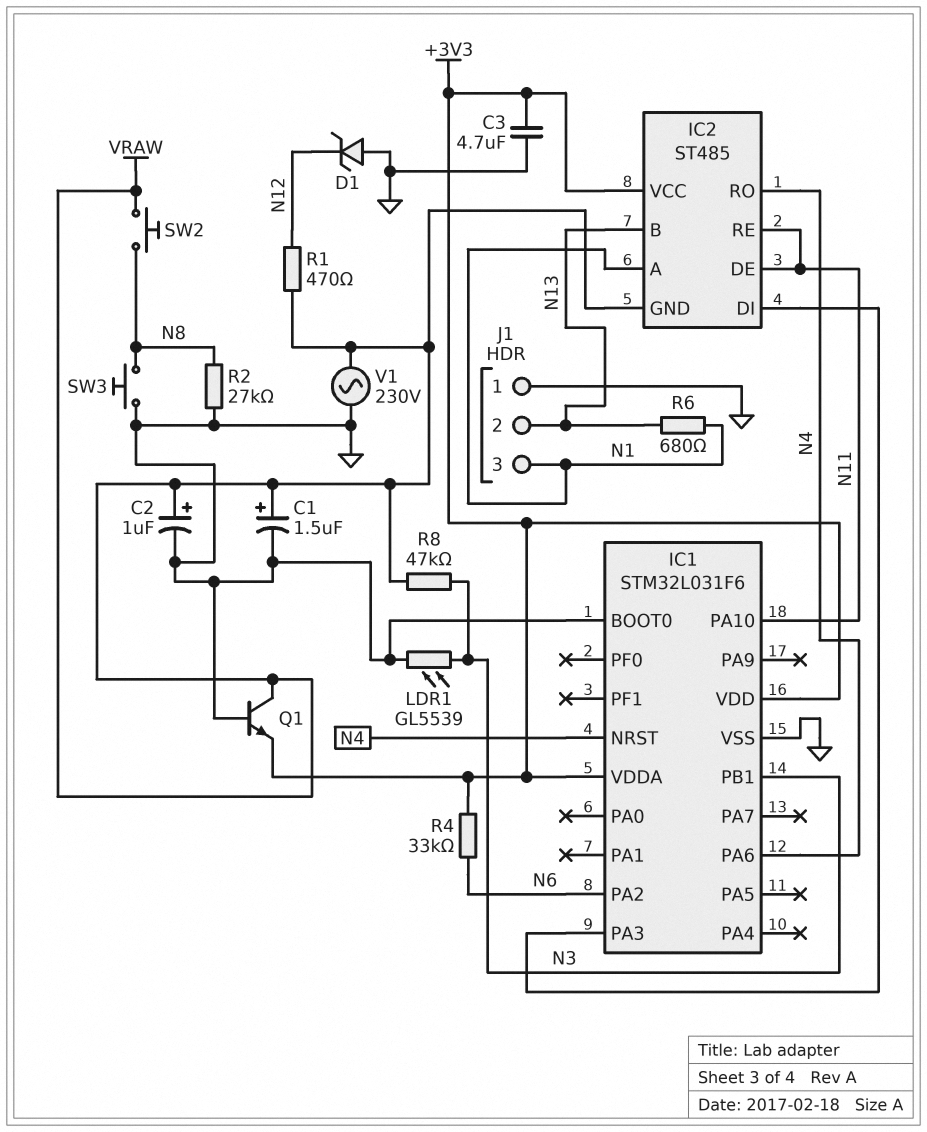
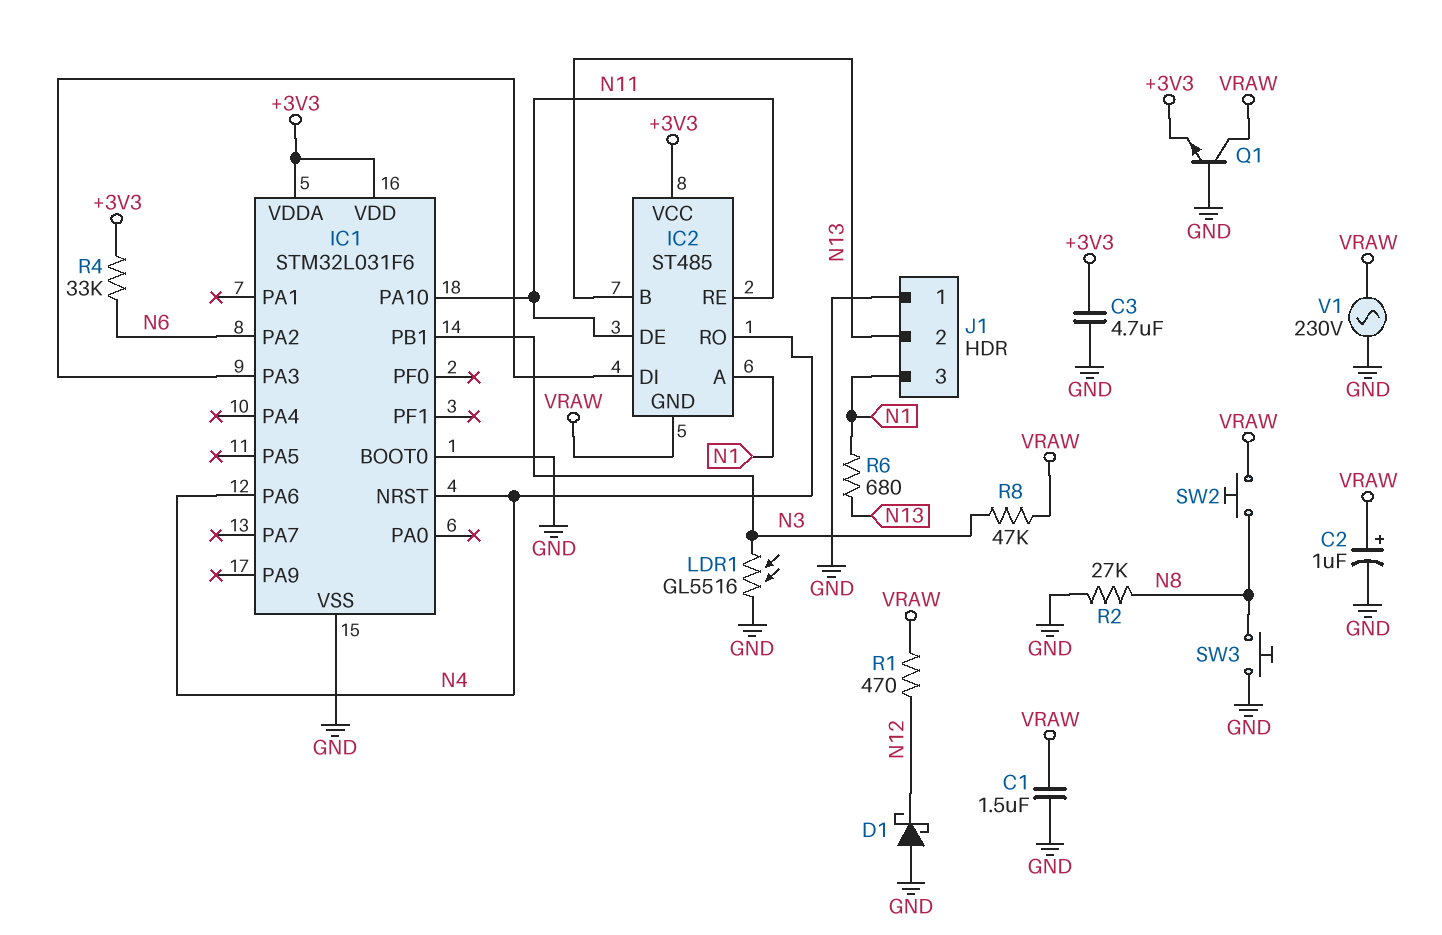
C1: 1.5uF (plus VRAW, minus GND) -> 1.5uF (GND, VRAW)
D1: zener (A GND, K N12) -> schottky (A GND, K N12)
LDR1: GL5539 (GND, N3) -> GL5516 (GND, N3)

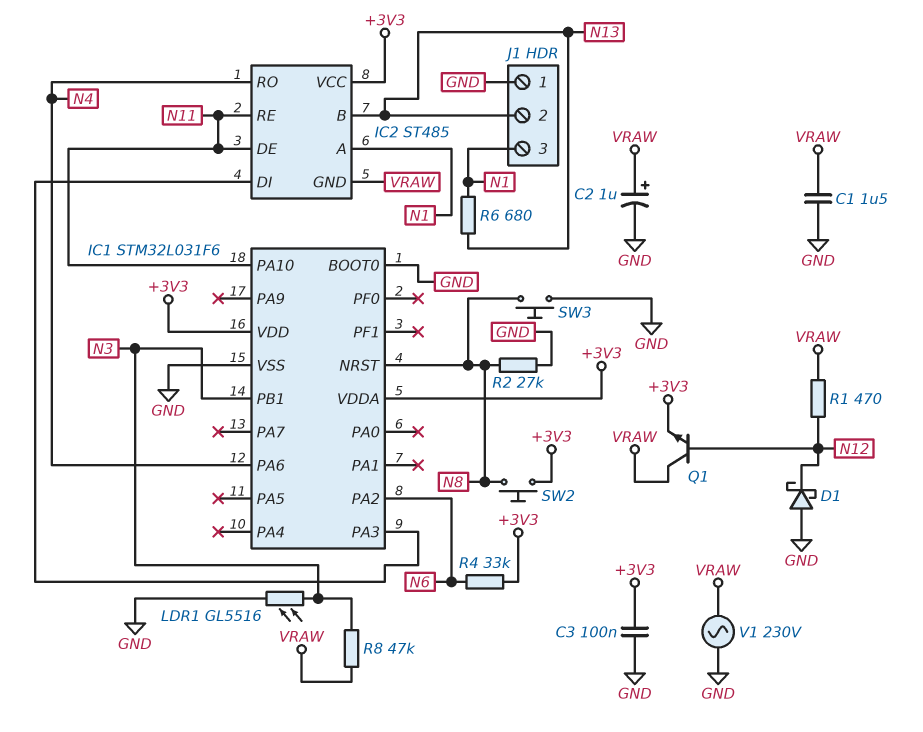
C3: 4.7uF (+3V3, GND) -> 100nF (+3V3, GND)
IC1 pin NRST: N4 -> N8
Q1: NPN (B GND, C VRAW, E +3V3) -> NPN (B N12, C VRAW, E +3V3)
SW2: button (N8, VRAW) -> button (+3V3, N8)

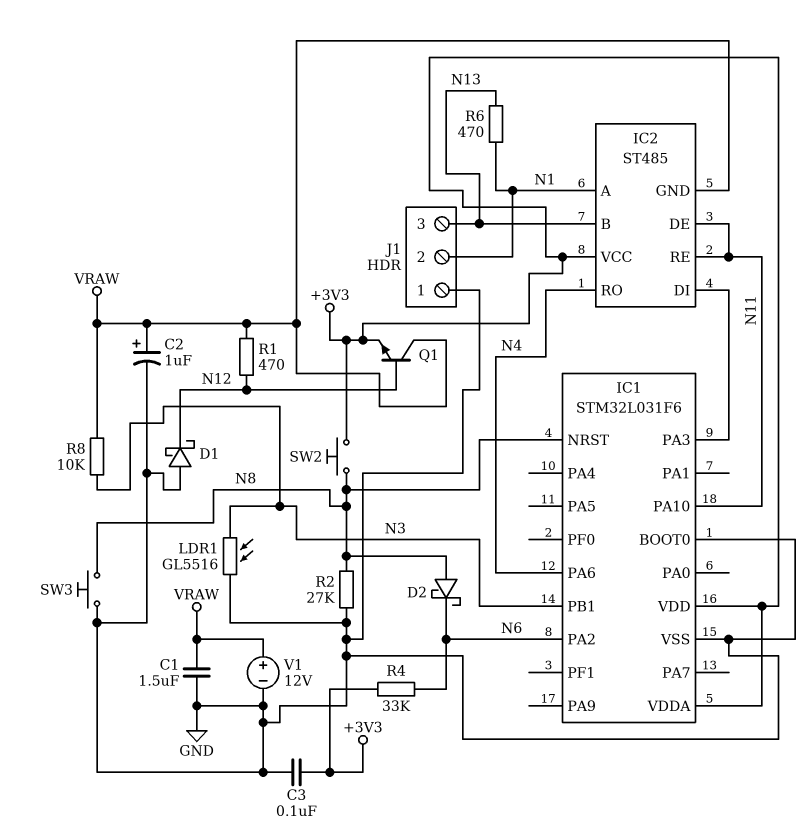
D2: none -> schottky (A N8, K N6)
J1 pin 2: N13 -> N1
J1 pin 3: N1 -> N13
R6: 680 (N1, N13) -> 470 (N1, N13)
R8: 47k (N3, VRAW) -> 10k (N3, VRAW)
V1: AC 230V (GND, VRAW) -> 12V (plus VRAW, minus GND)

